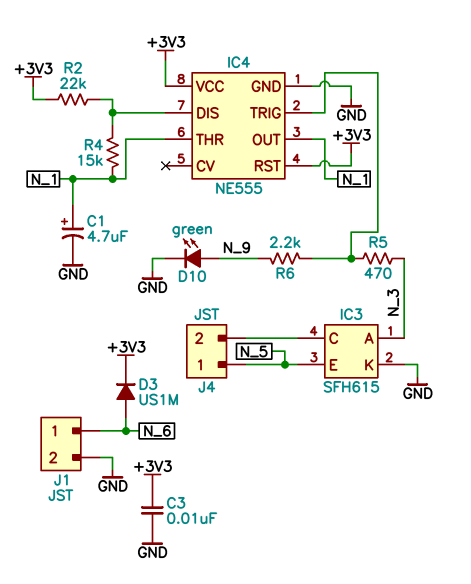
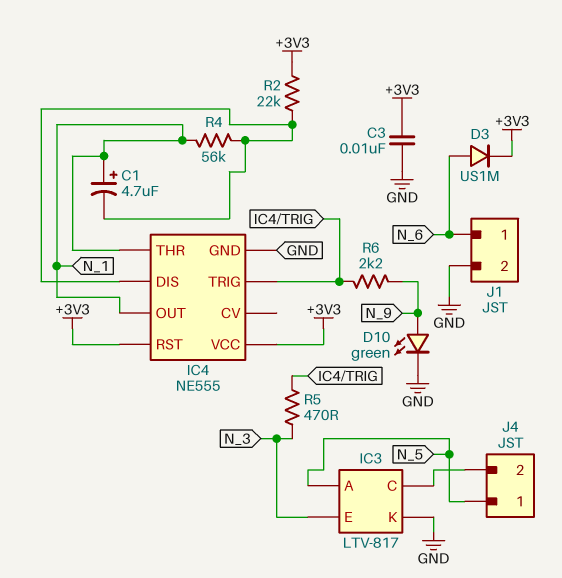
C1: 4.7uF (plus N_1, minus GND) -> 4.7uF (plus N_1, minus IC4/DIS)
IC3: SFH615 -> LTV-817
IC3 pin A: N_3 -> N_5
IC3 pin E: N_5 -> N_3
R4: 15k (IC4/DIS, N_1) -> 56k (IC4/DIS, N_1)

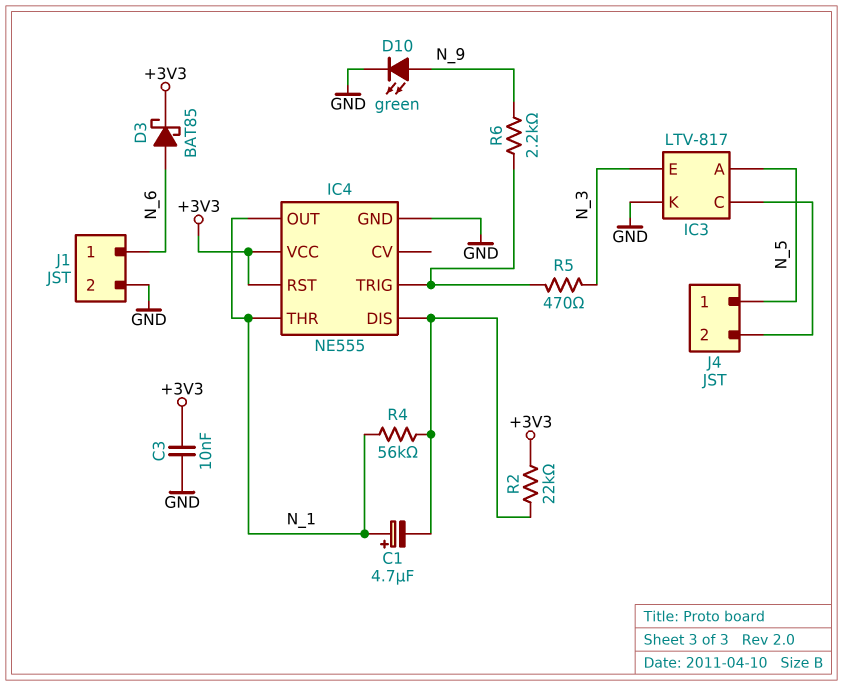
D3: diode US1M (A N_6, K +3V3) -> schottky BAT85 (A N_6, K +3V3)

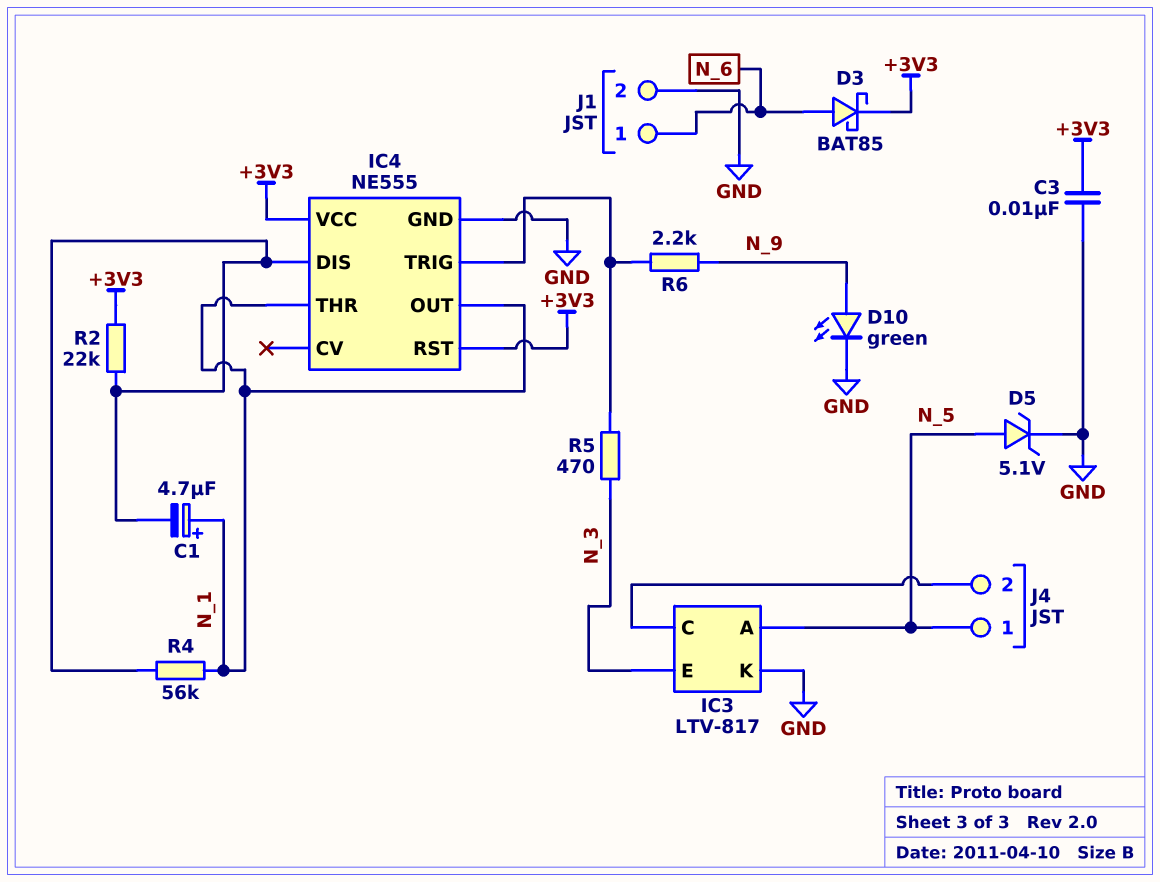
D5: none -> zener 5.1V (A N_5, K GND)

